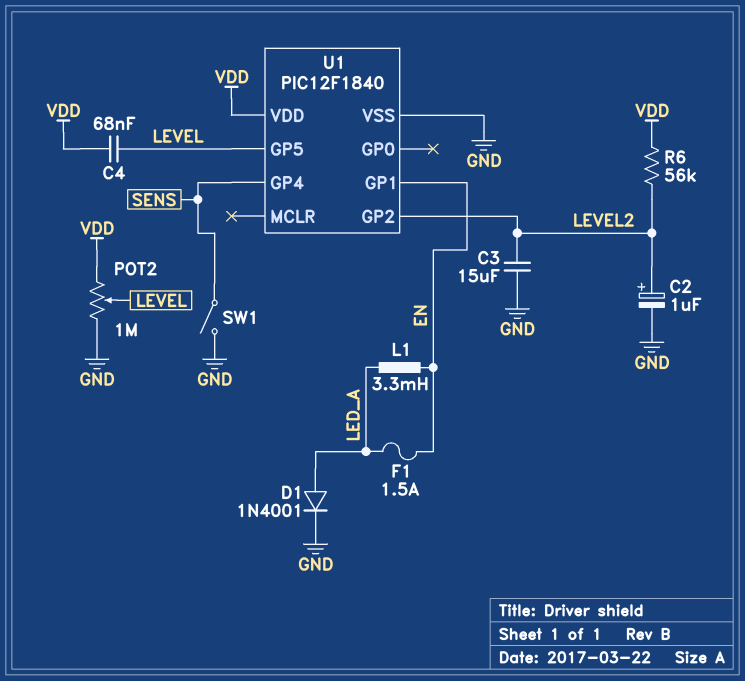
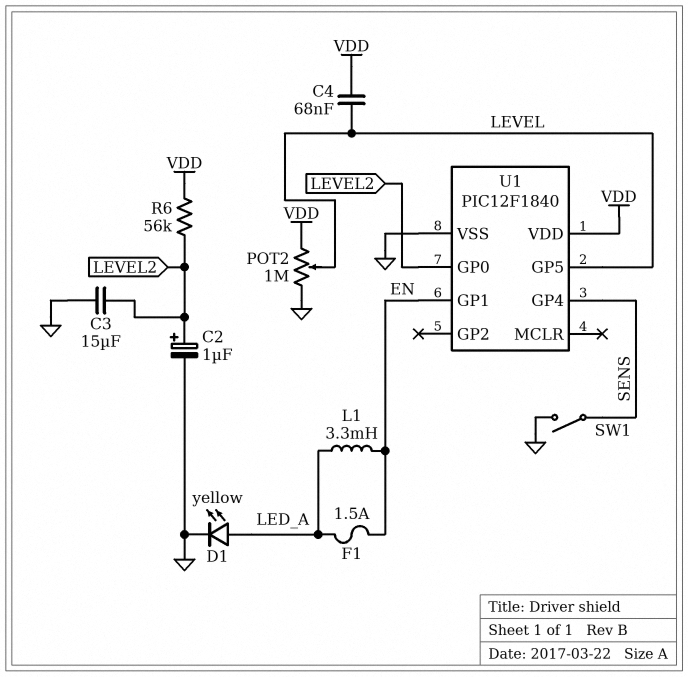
D1: diode 1N4001 (A LED_A, K GND) -> LED yellow (A LED_A, K GND)
U1 pin GP0: none -> LEVEL2
U1 pin GP2: LEVEL2 -> none

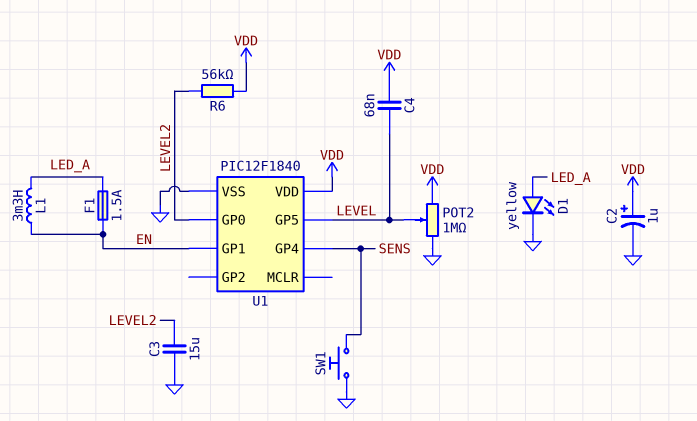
C2: 1uF (plus LEVEL2, minus GND) -> 1uF (plus VDD, minus GND)
SW1: switch (GND, SENS) -> button (GND, SENS)

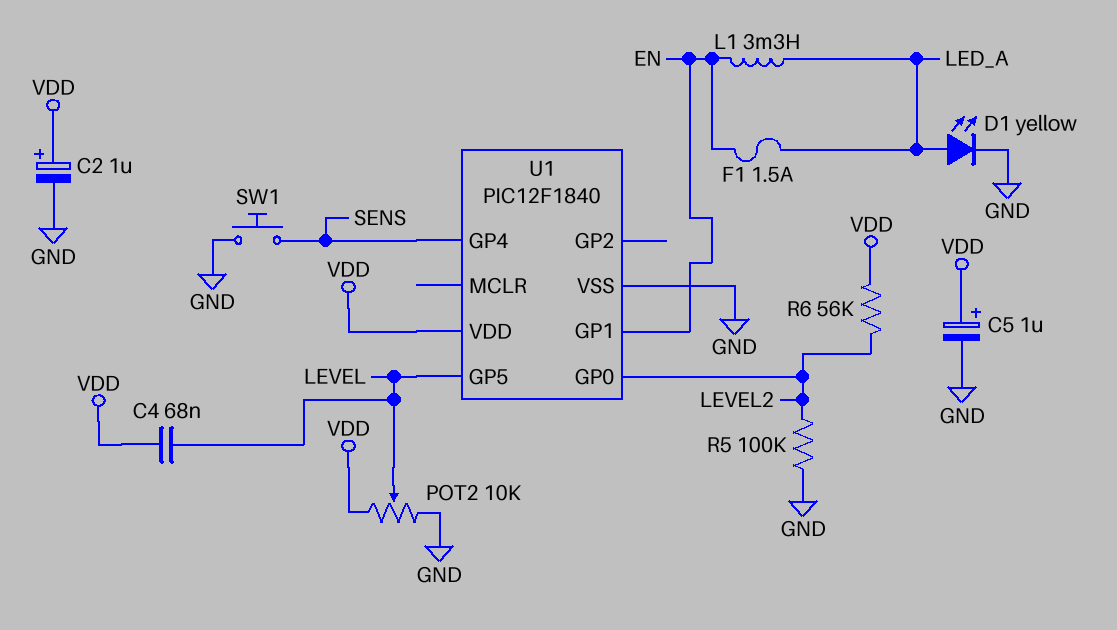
C3: 15uF (GND, LEVEL2) -> none
C5: none -> 1uF (plus VDD, minus GND)
POT2: 1M (GND, VDD, wiper LEVEL) -> 10k (GND, VDD, wiper LEVEL)
R5: none -> 100k (GND, LEVEL2)

